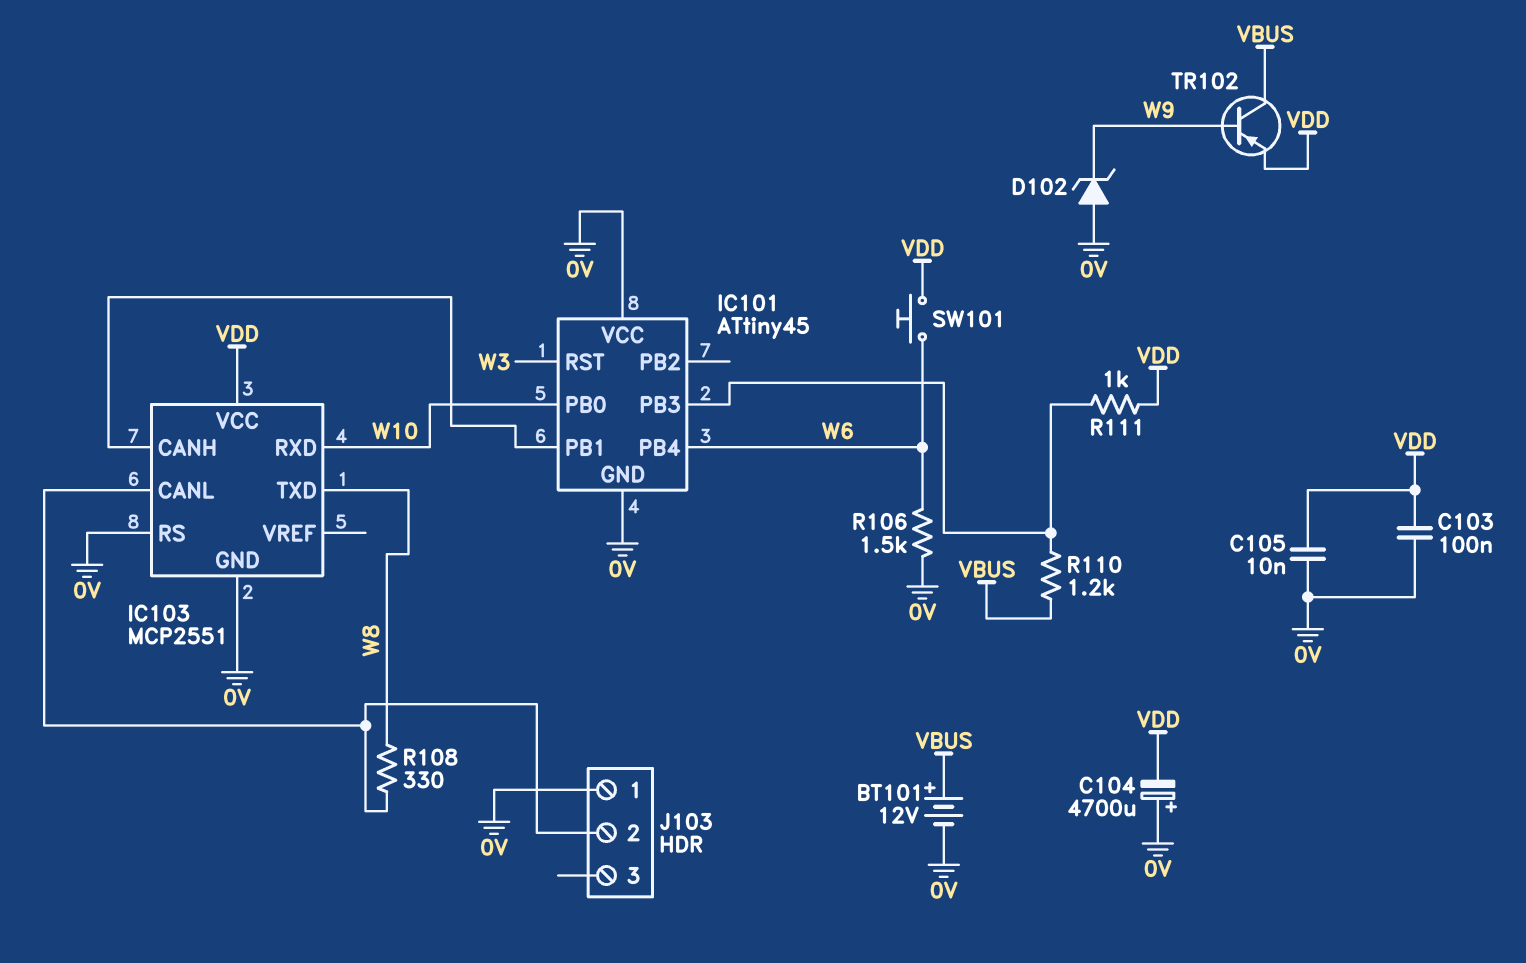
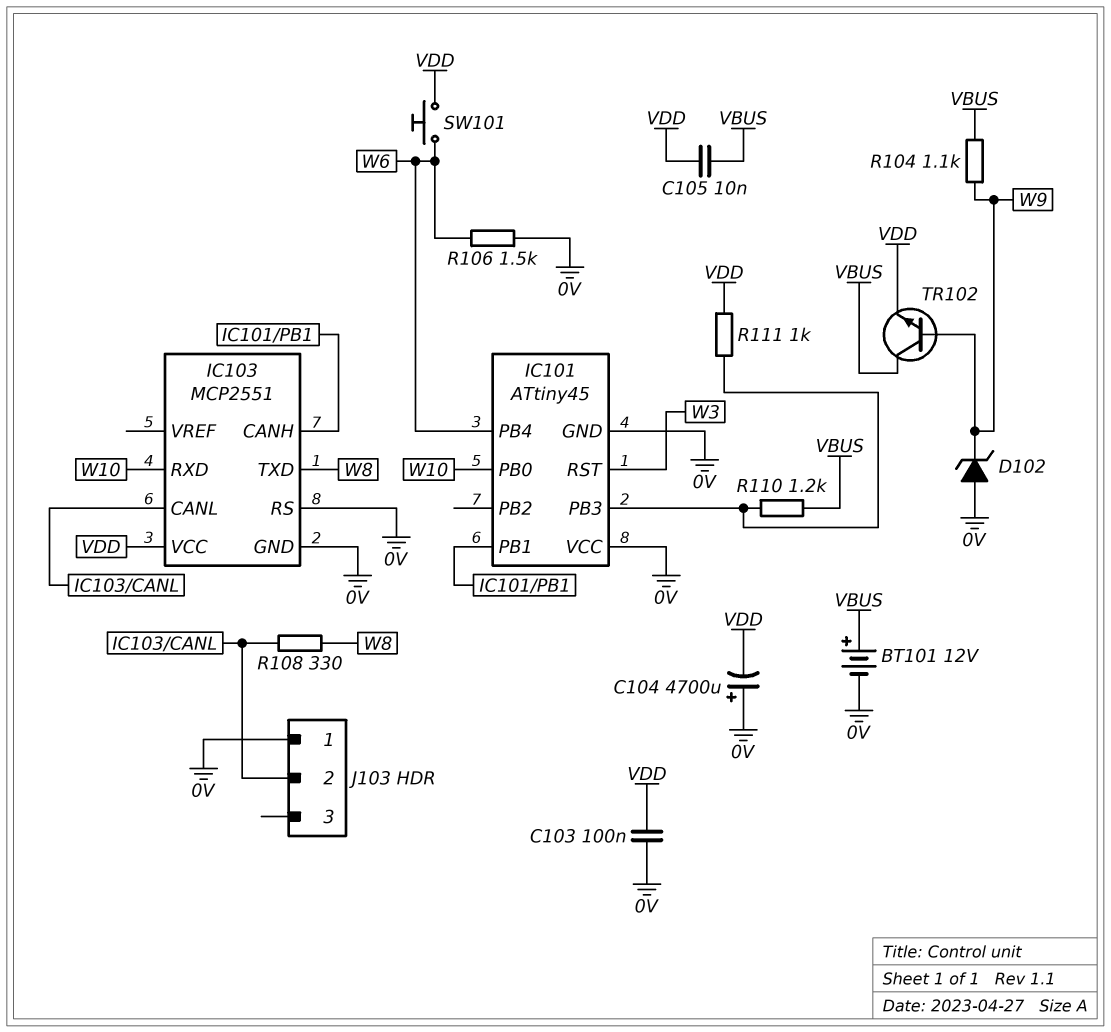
C105: 10nF (0V, VDD) -> 10nF (VBUS, VDD)
R104: none -> 1.1k (VBUS, W9)
TR102: PNP (B W9, C VBUS, E VDD) -> NPN (B W9, C VBUS, E VDD)

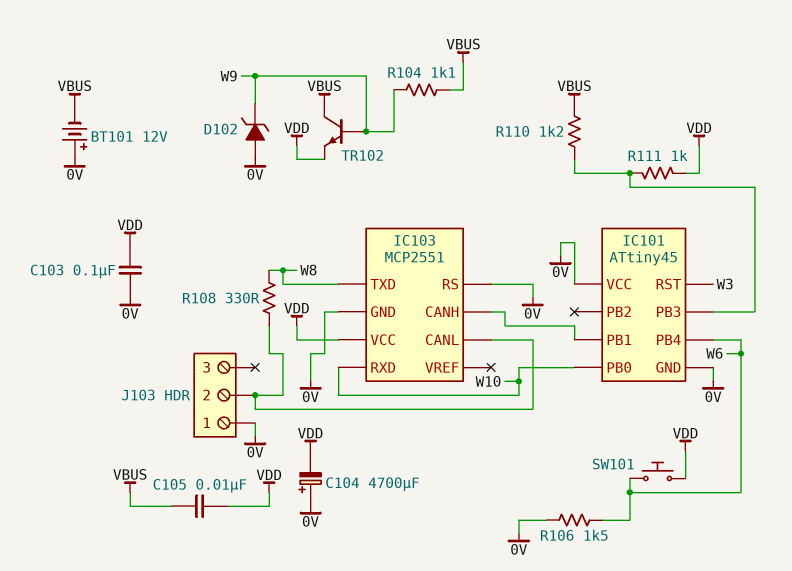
BT101: 12V (plus VBUS, minus 0V) -> 12V (plus 0V, minus VBUS)

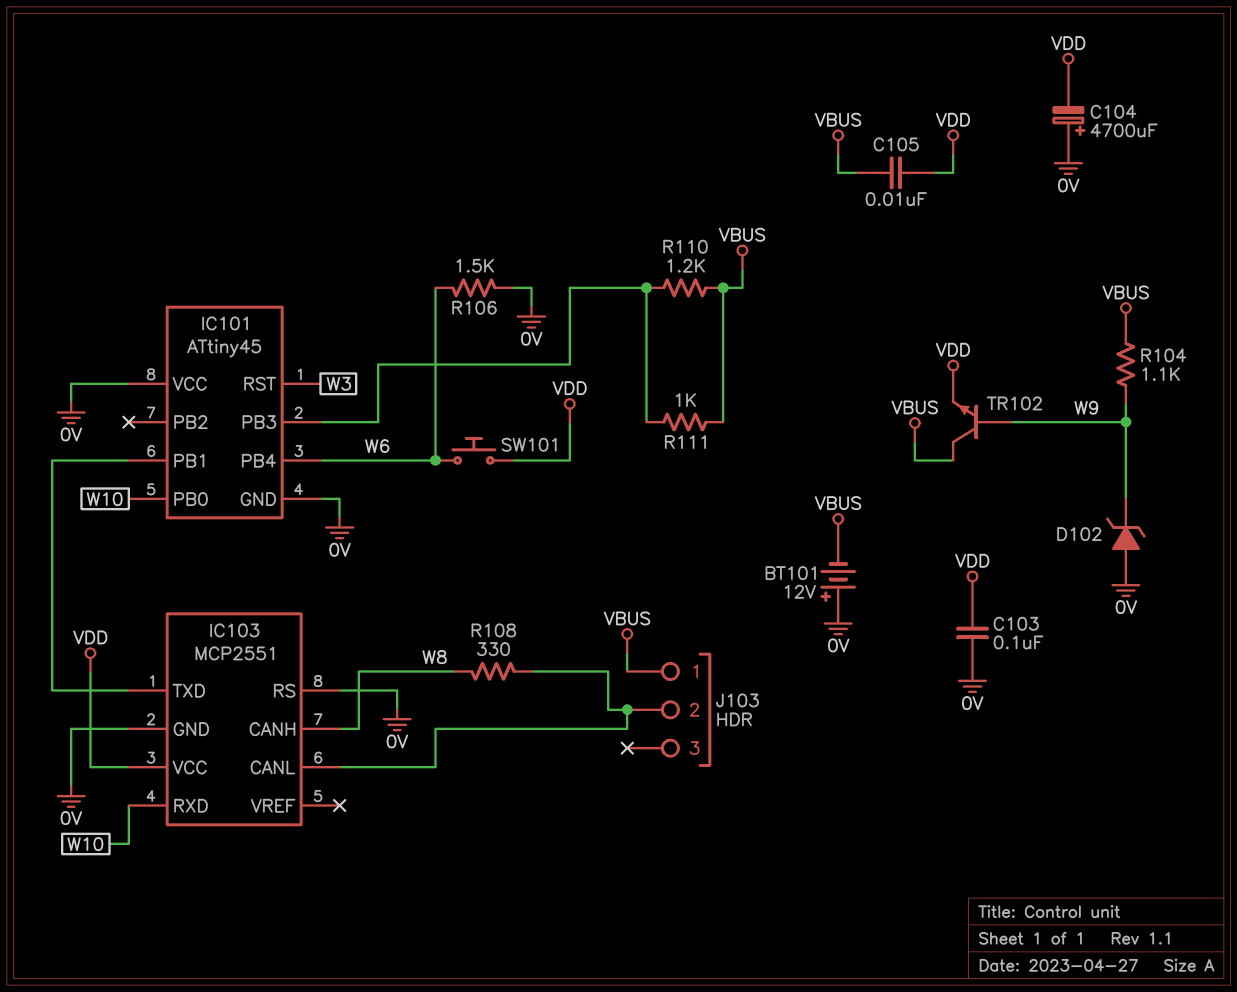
IC103 pin CANH: IC101/PB1 -> W8
IC103 pin TXD: W8 -> IC101/PB1
J103 pin 1: 0V -> VBUS
R111: 1k (IC101/PB3, VDD) -> 1k (IC101/PB3, VBUS)

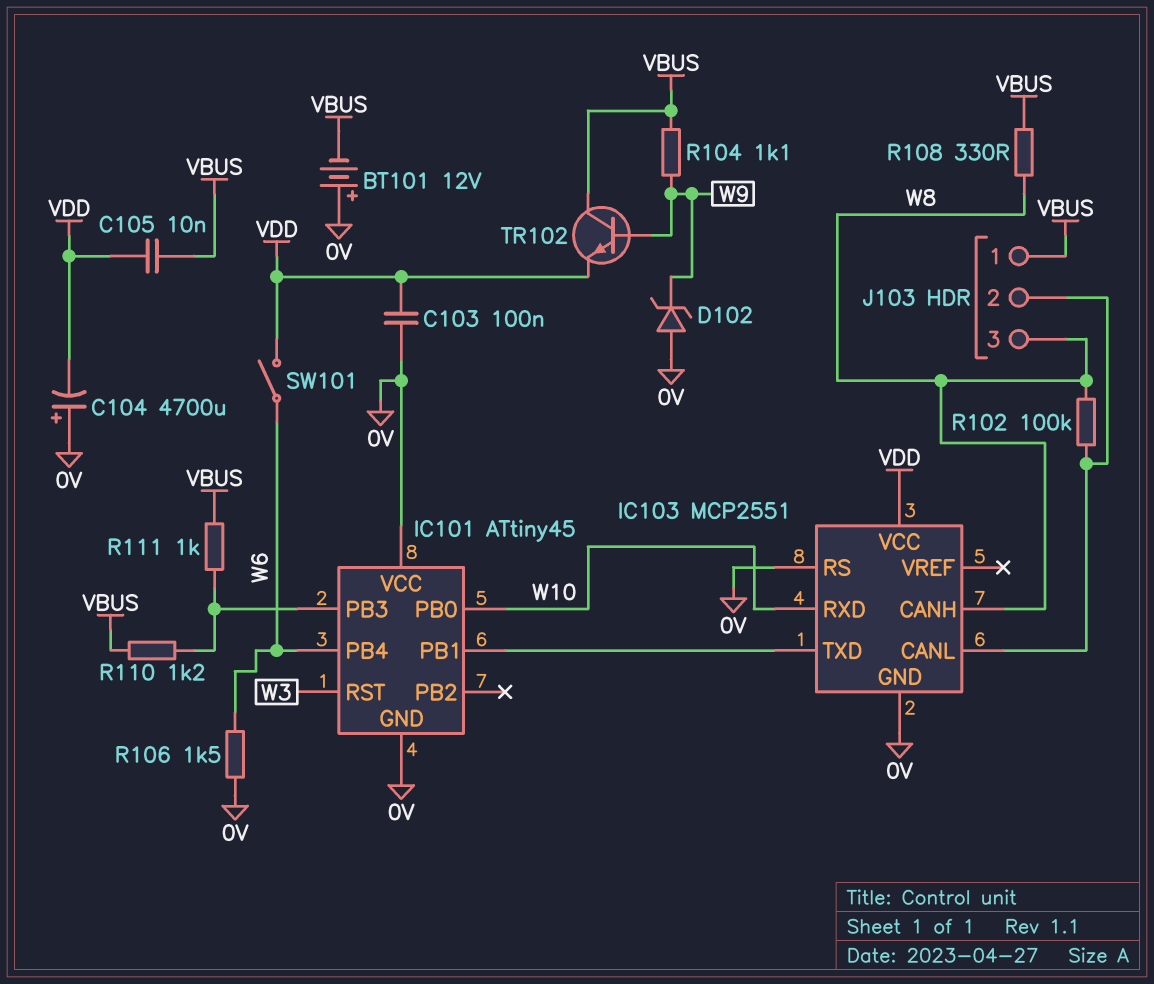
J103 pin 3: none -> W8
R102: none -> 100k (IC103/CANL, W8)
R108: 330 (IC103/CANL, W8) -> 330 (VBUS, W8)
SW101: button (VDD, W6) -> switch (VDD, W6)

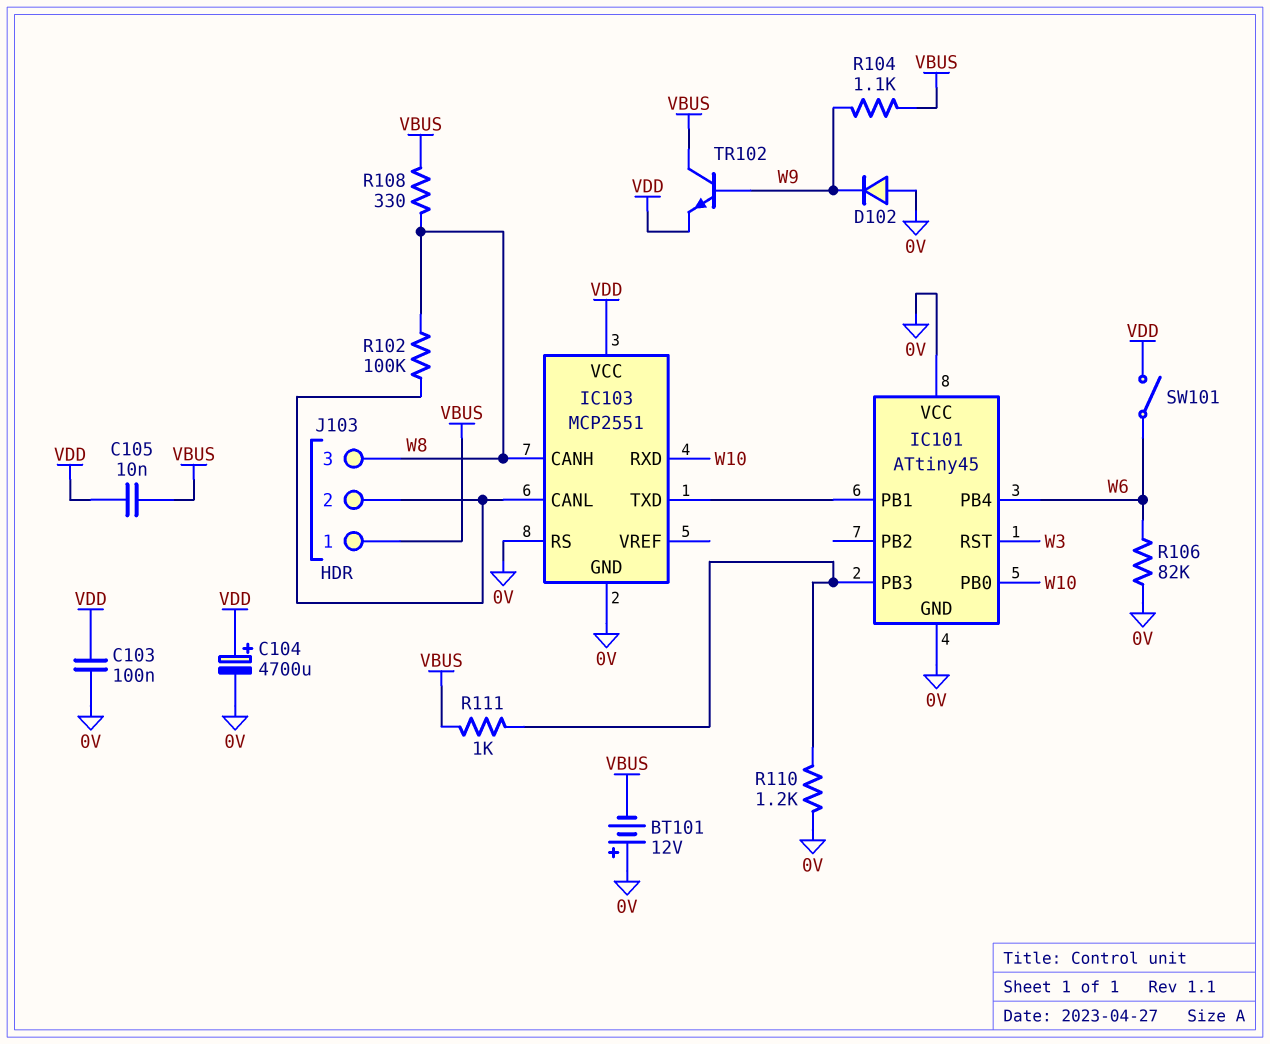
C104: 4700uF (plus 0V, minus VDD) -> 4700uF (plus VDD, minus 0V)
D102: zener (A 0V, K W9) -> diode (A 0V, K W9)
R106: 1.5k (0V, W6) -> 82k (0V, W6)
R110: 1.2k (IC101/PB3, VBUS) -> 1.2k (0V, IC101/PB3)

